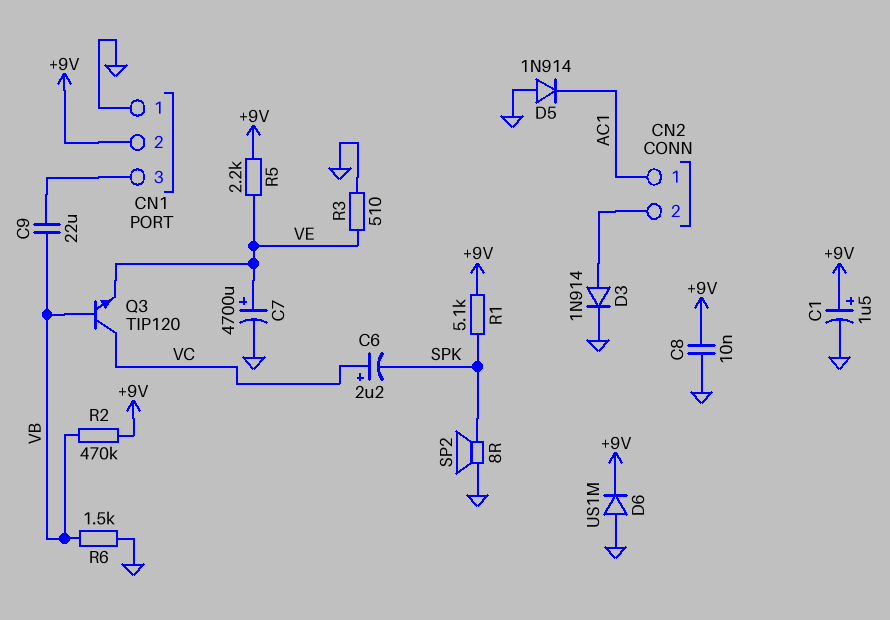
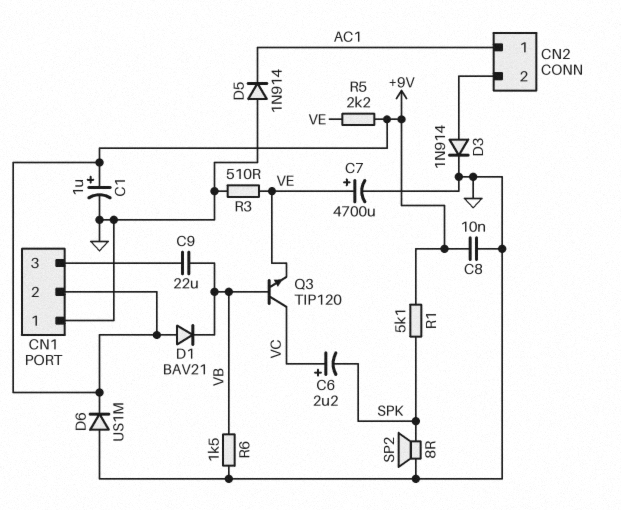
C1: 1.5uF (plus +9V, minus GND) -> 1uF (plus +9V, minus GND)
D1: none -> diode BAV21 (A +9V, K VB)
R2: 470k (+9V, VB) -> none

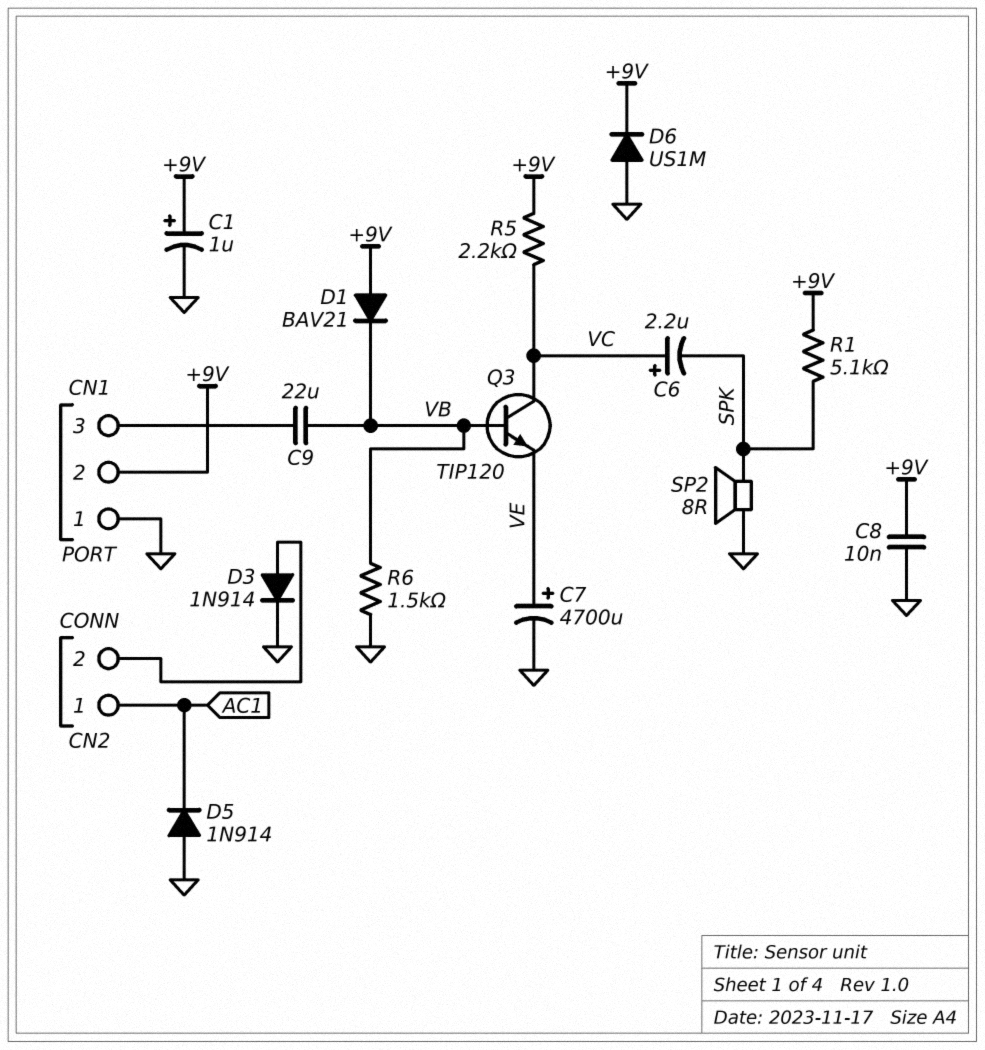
R3: 510 (GND, VE) -> none
R5: 2.2k (+9V, VE) -> 2.2k (+9V, VC)

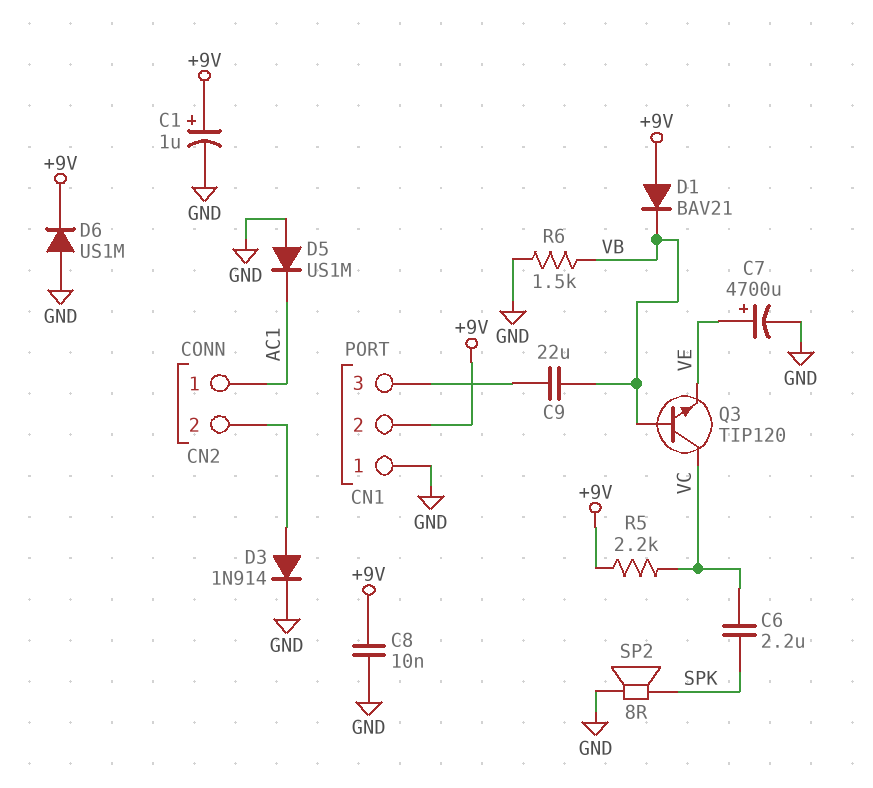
C6: 2.2uF (plus VC, minus SPK) -> 2.2uF (SPK, VC)
D5: diode 1N914 (A GND, K AC1) -> diode US1M (A GND, K AC1)
R1: 5.1k (+9V, SPK) -> none

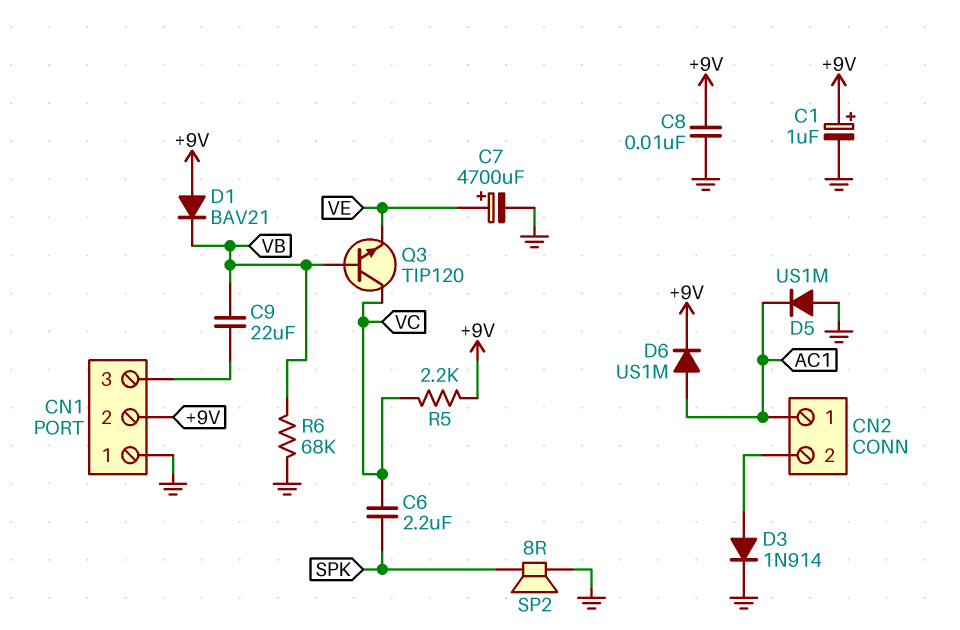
D6: diode US1M (A GND, K +9V) -> diode US1M (A AC1, K +9V)
R6: 1.5k (GND, VB) -> 68k (GND, VB)

